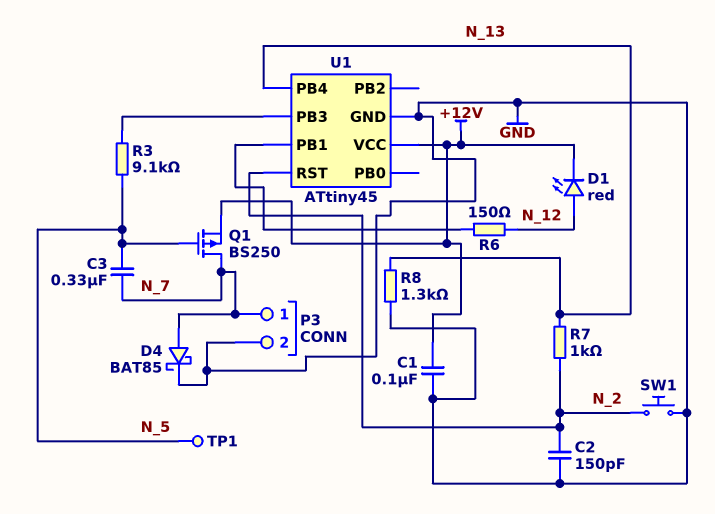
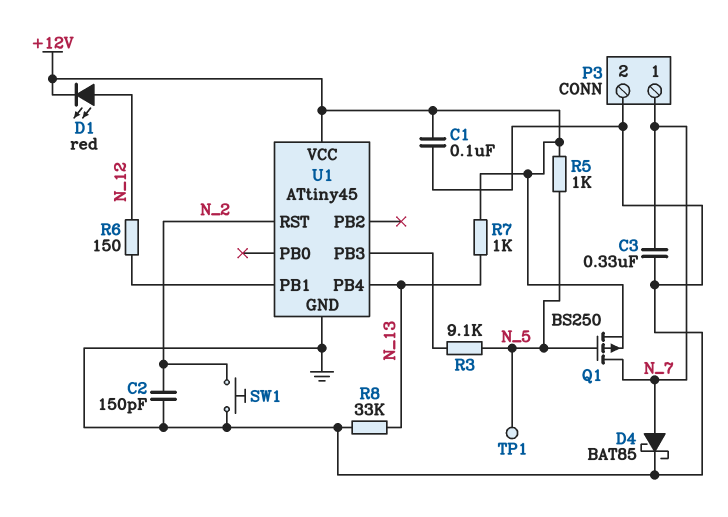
C3: 330nF (N_5, N_7) -> 330nF (GND, N_7)
R5: none -> 1k (+12V, N_5)
R7: 1k (N_2, N_13) -> 1k (+12V, N_13)
R8: 1.3k (GND, N_13) -> 33k (GND, N_13)

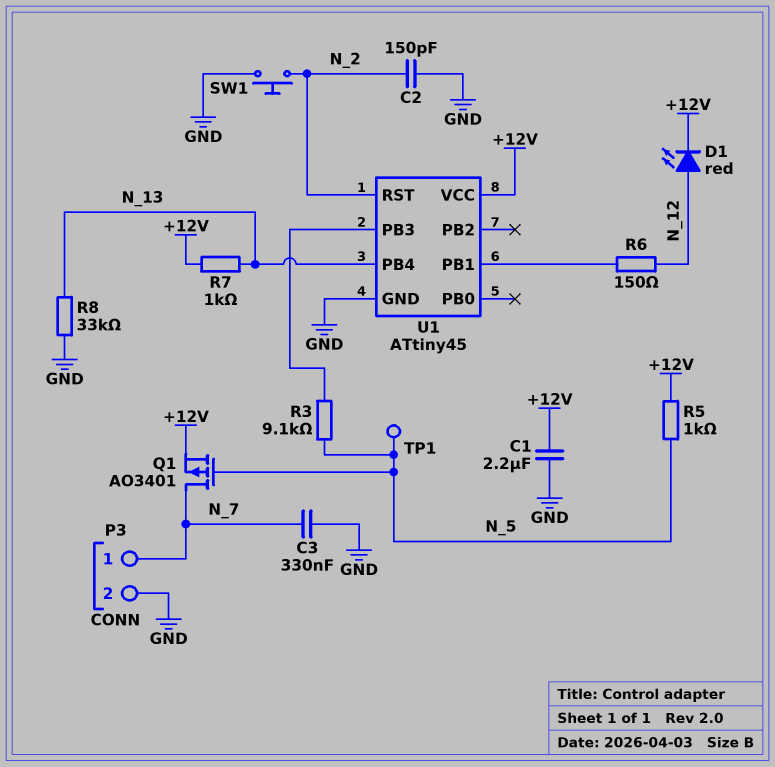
C1: 100nF (+12V, GND) -> 2.2uF (+12V, GND)
D4: schottky BAT85 (A N_7, K GND) -> none
Q1: PMOS BS250 (G N_5, D N_7, S +12V) -> PMOS AO3401 (G N_5, D N_7, S +12V)

